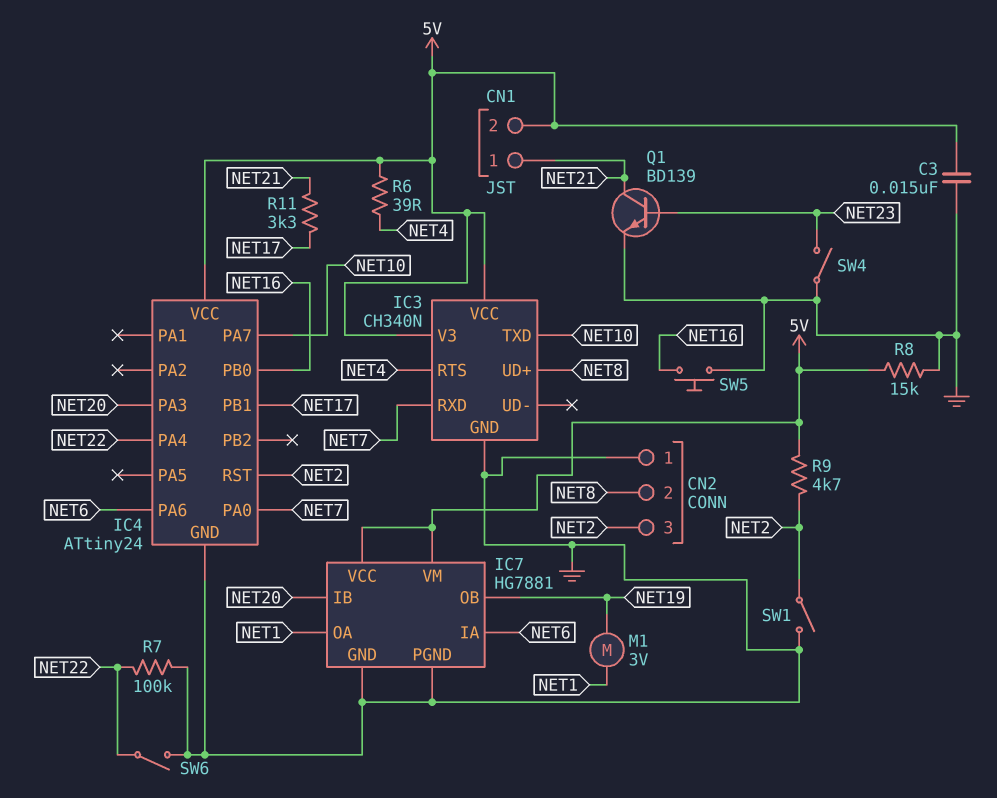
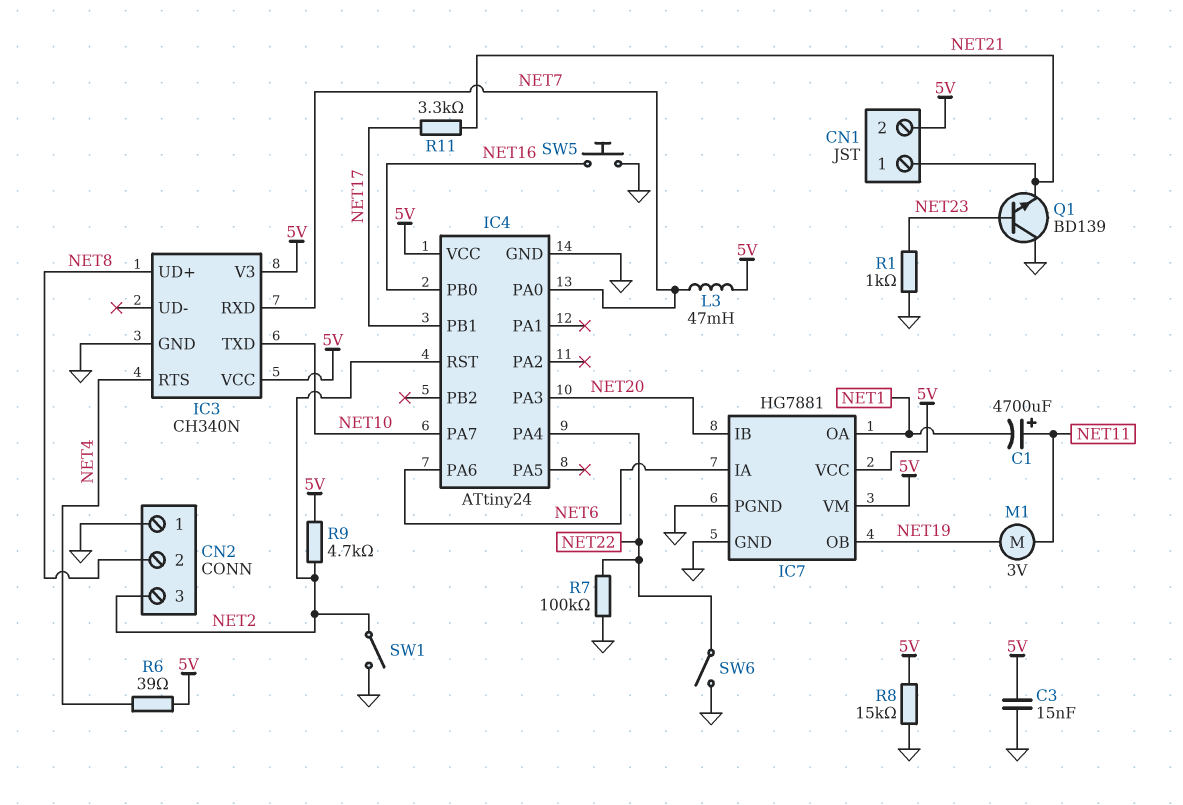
C1: none -> 4700uF (plus NET11, minus NET1)
L3: none -> 47mH (5V, NET7)
M1: motor 3V (NET1, NET19) -> motor 3V (NET11, NET19)
Q1: NPN BD139 (B NET23, C NET21, E GND) -> NPN BD139 (B NET23, C GND, E NET21)
R1: none -> 1k (GND, NET23)
SW4: switch (GND, NET23) -> none

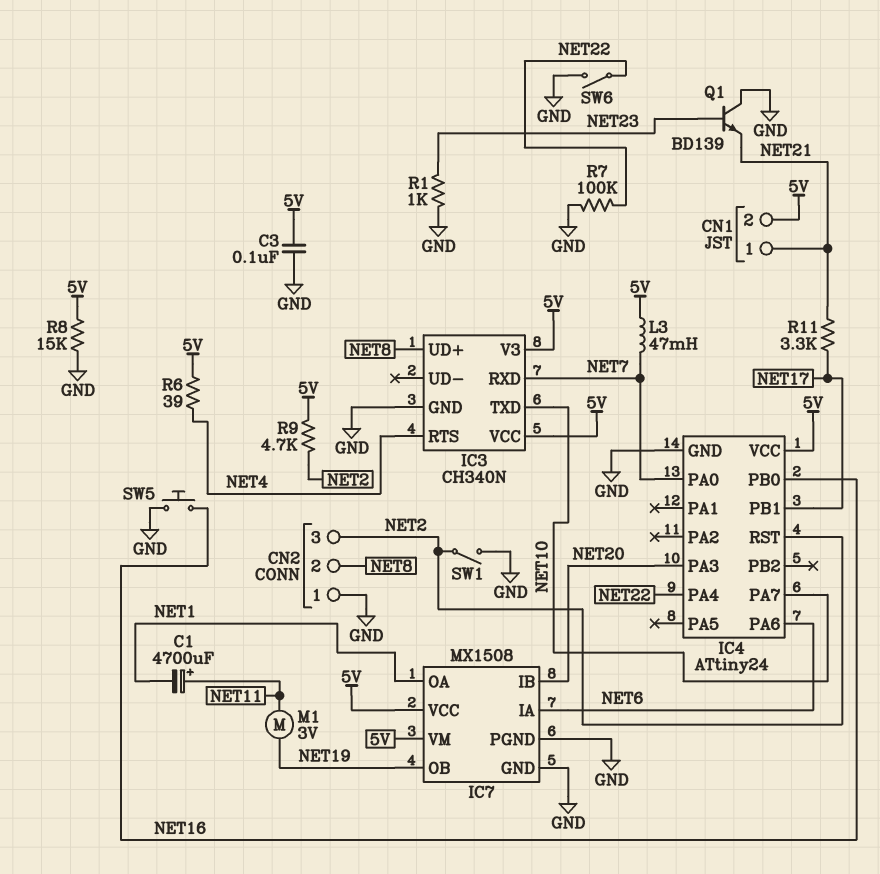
C3: 15nF (5V, GND) -> 100nF (5V, GND)
IC7: HG7881 -> MX1508

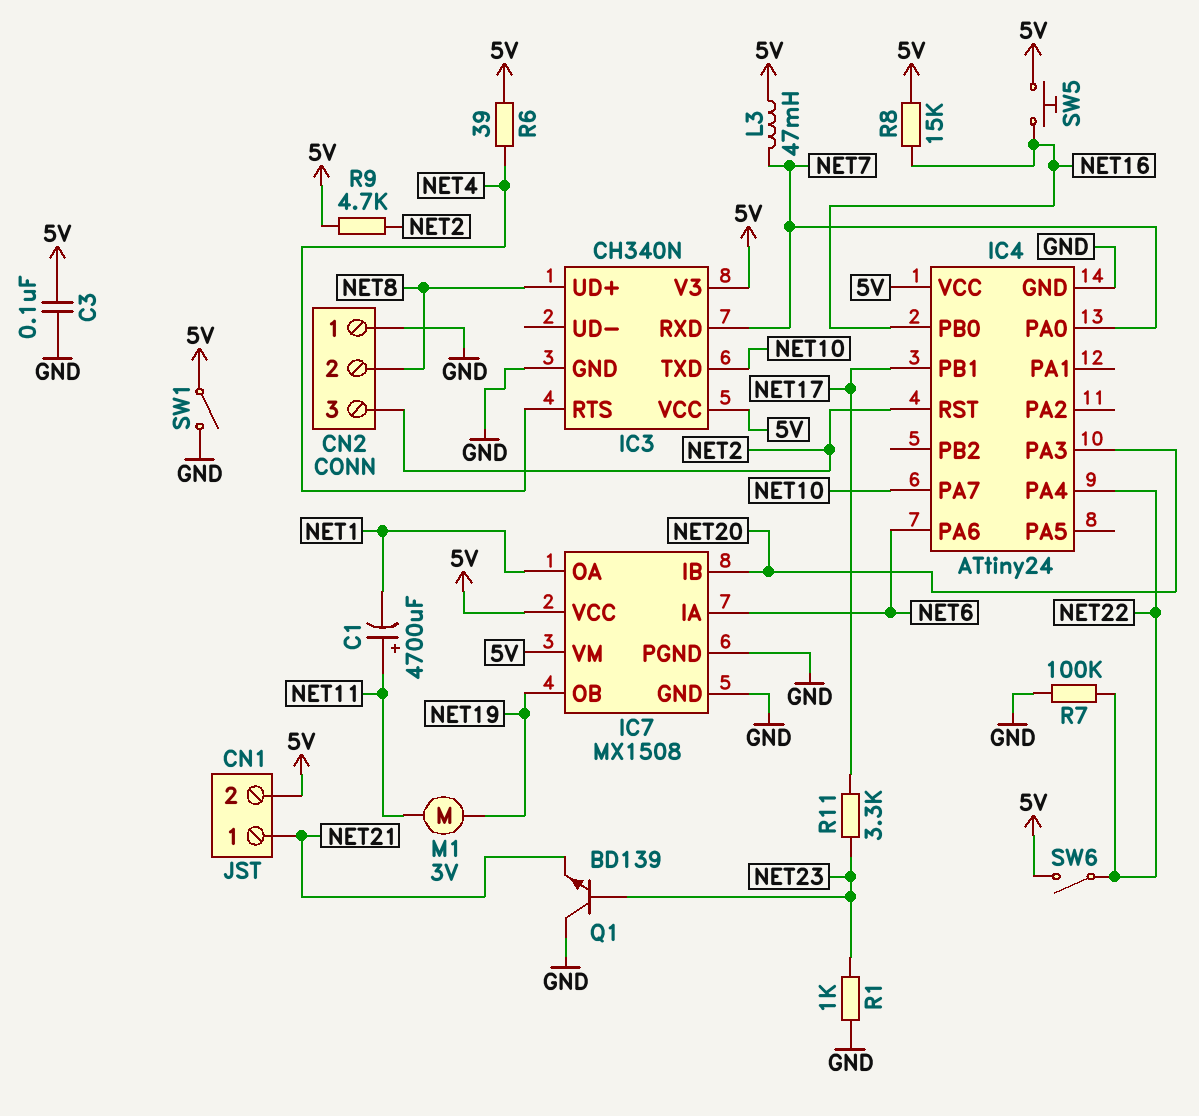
R8: 15k (5V, GND) -> 15k (5V, NET16)
R11: 3.3k (NET17, NET21) -> 3.3k (NET17, NET23)
SW1: switch (GND, NET2) -> switch (5V, GND)
SW5: button (GND, NET16) -> button (5V, NET16)
SW6: switch (GND, NET22) -> switch (5V, NET22)

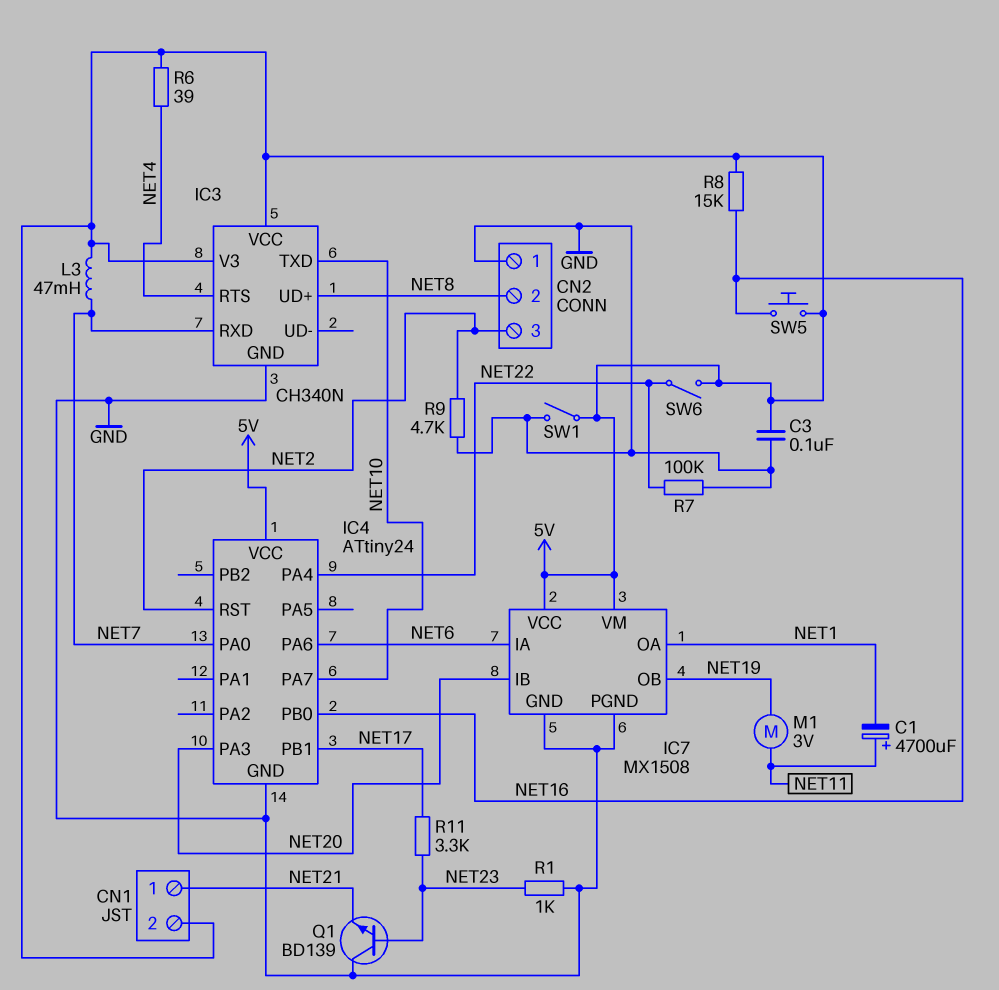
R9: 4.7k (5V, NET2) -> 4.7k (GND, NET2)

